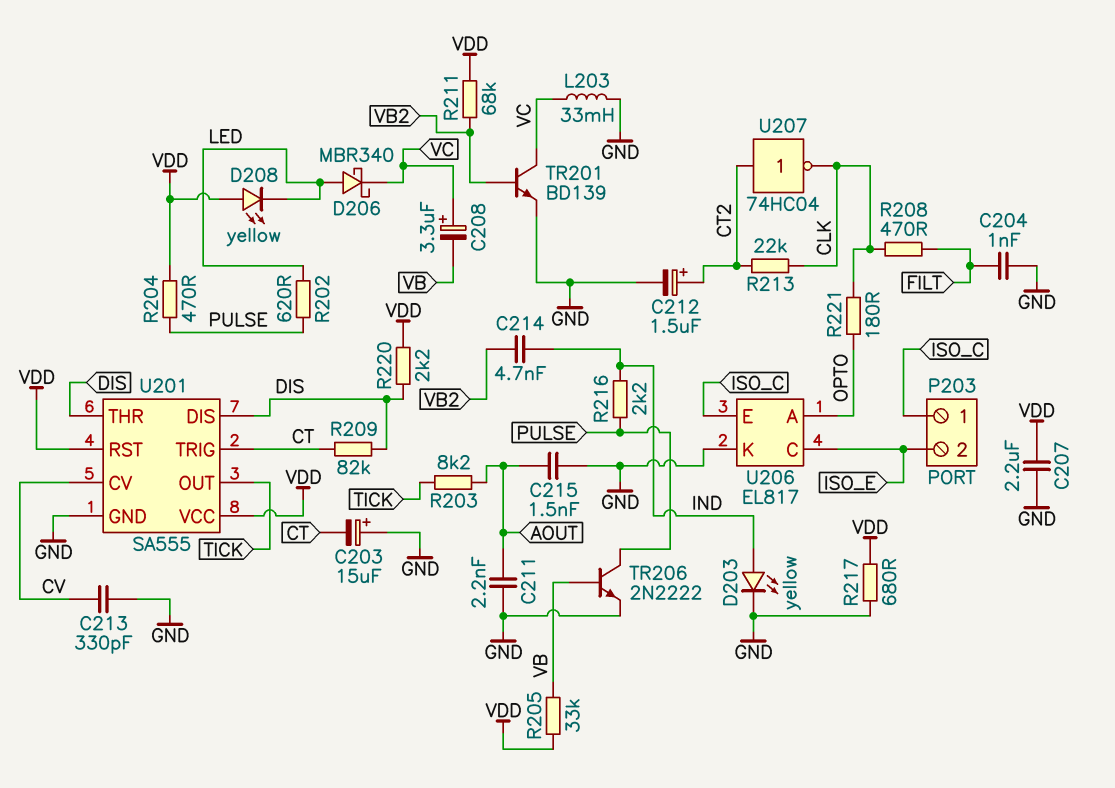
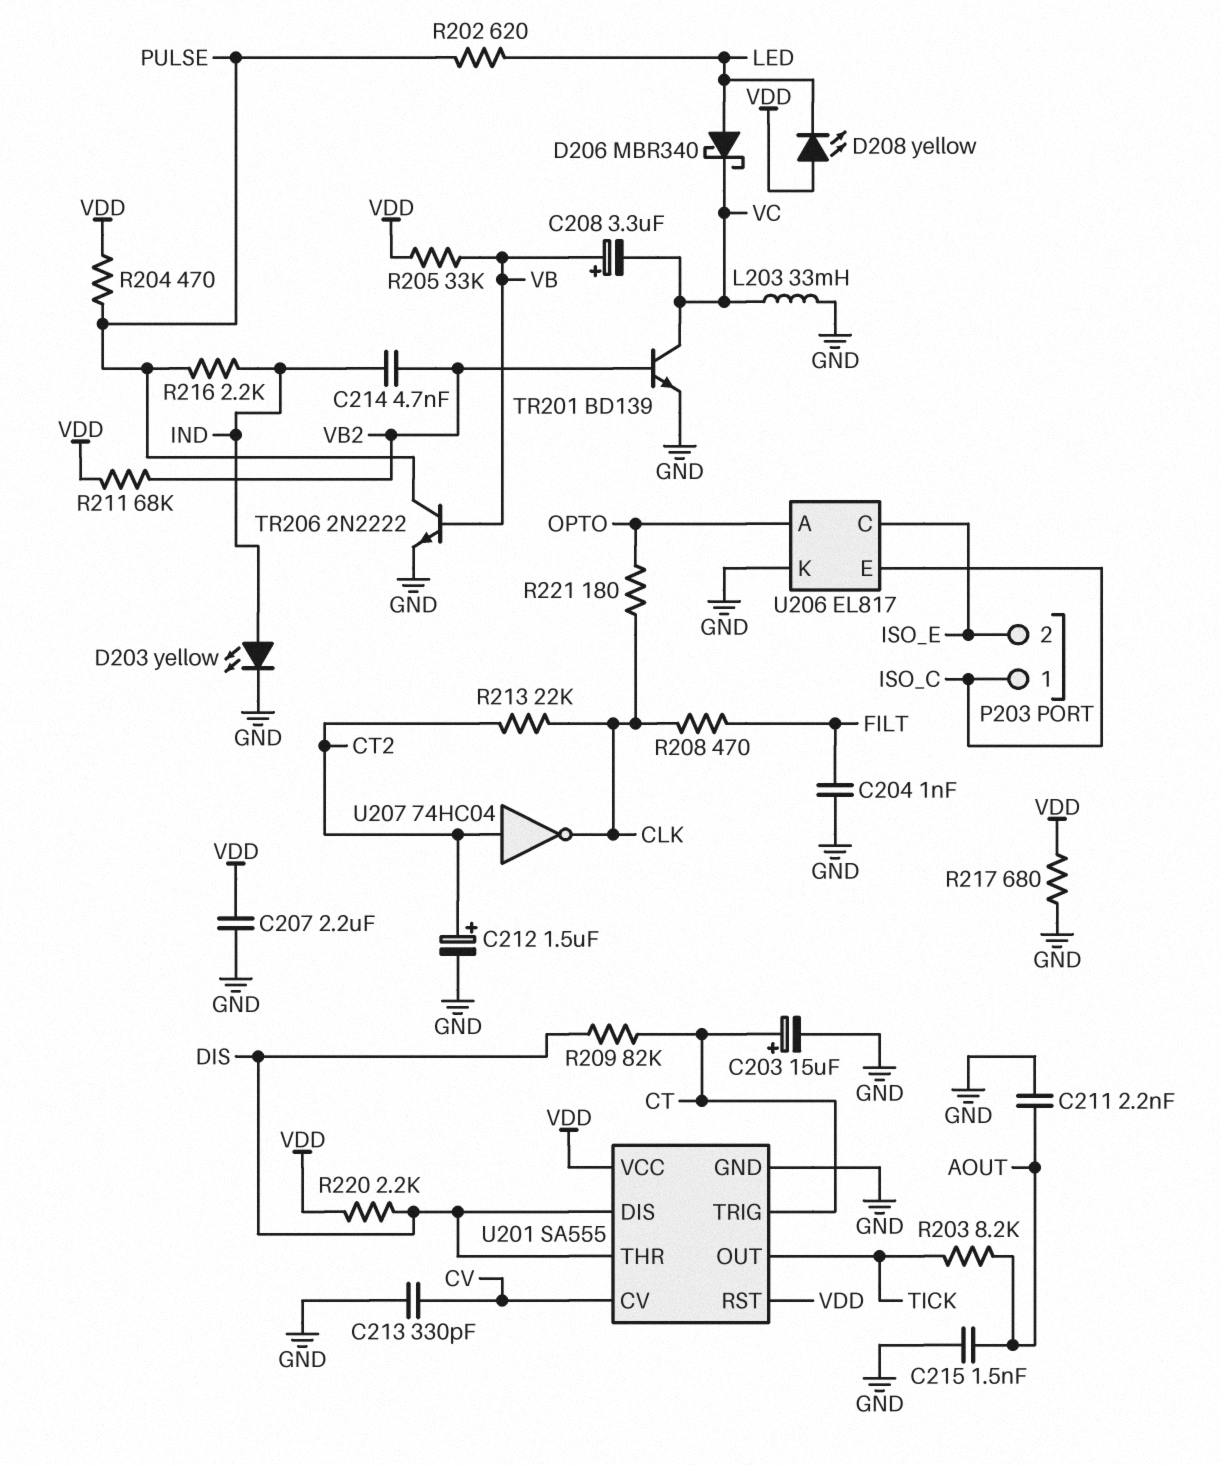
C203: 15uF (plus GND, minus CT) -> 15uF (plus CT, minus GND)
C208: 3.3uF (plus VC, minus VB) -> 3.3uF (plus VB, minus VC)

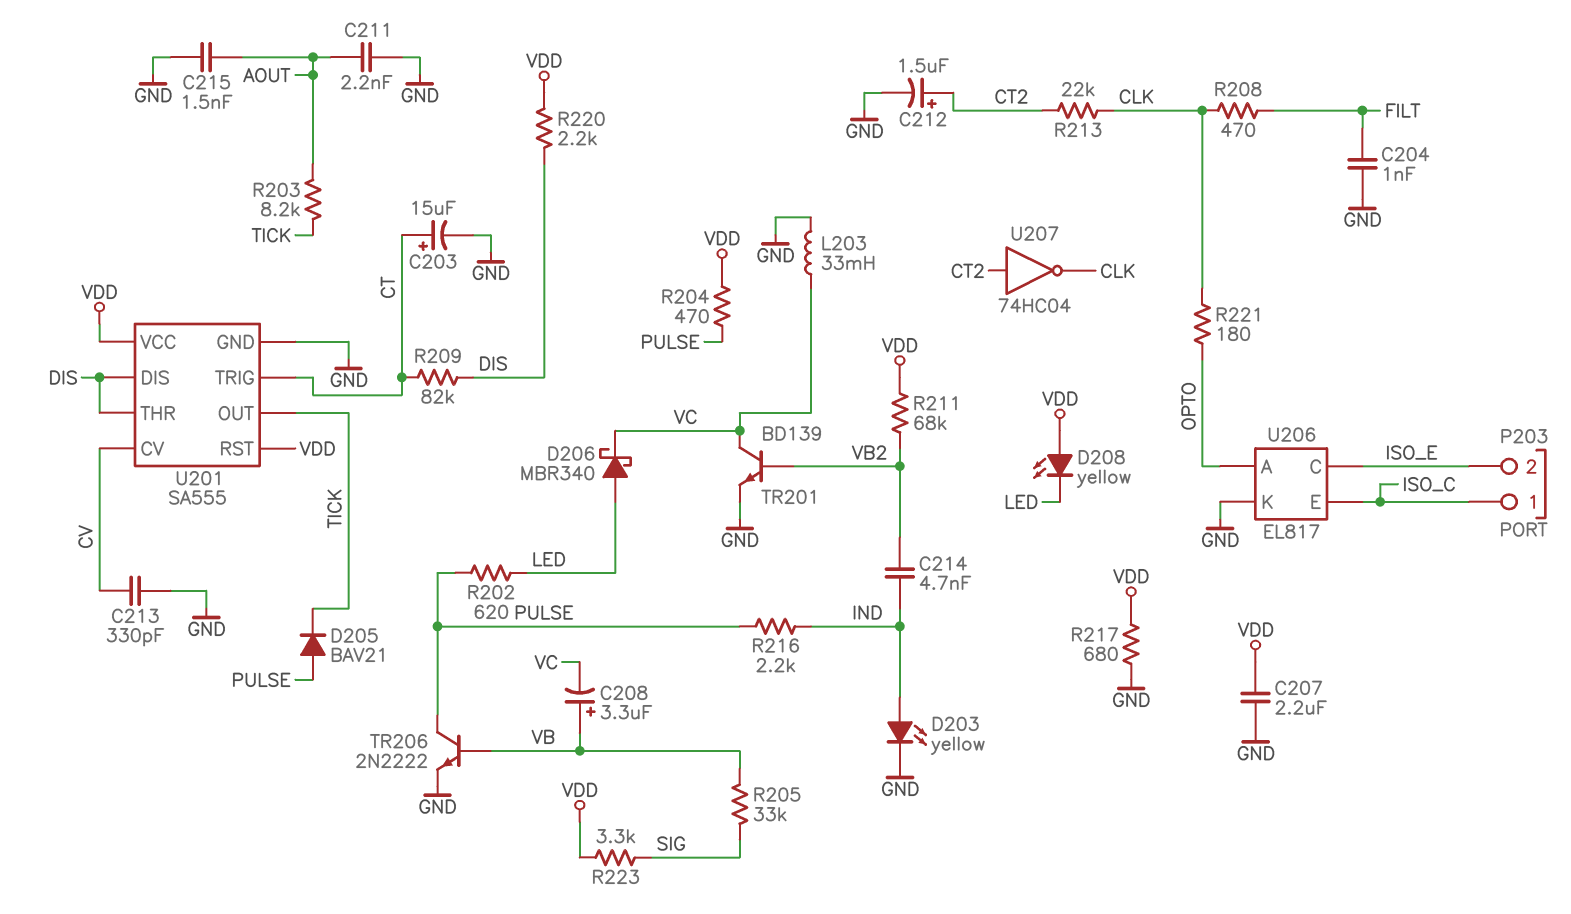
D205: none -> diode BAV21 (A PULSE, K TICK)
R205: 33k (VB, VDD) -> 33k (SIG, VB)
R223: none -> 3.3k (SIG, VDD)

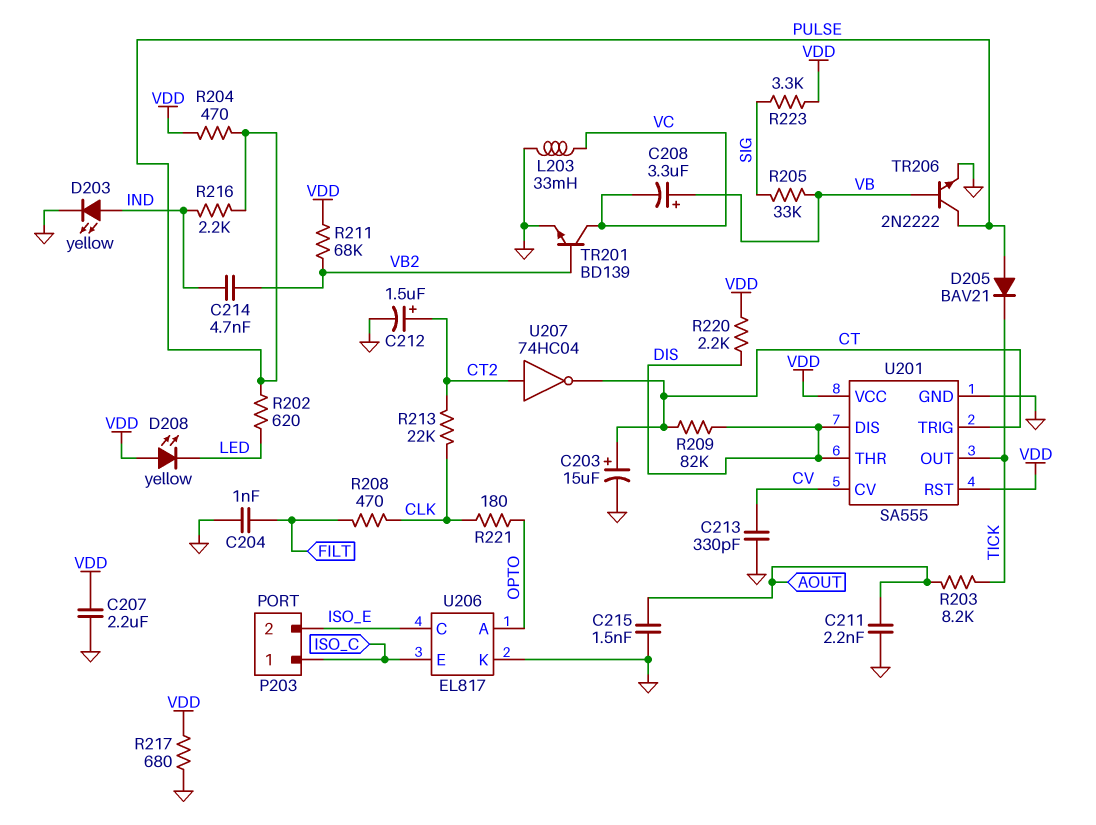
D206: schottky MBR340 (A LED, K VC) -> none
U207: NOT 74HC04 (in CT2, out CLK) -> NOT 74HC04 (in CT2, out CT)

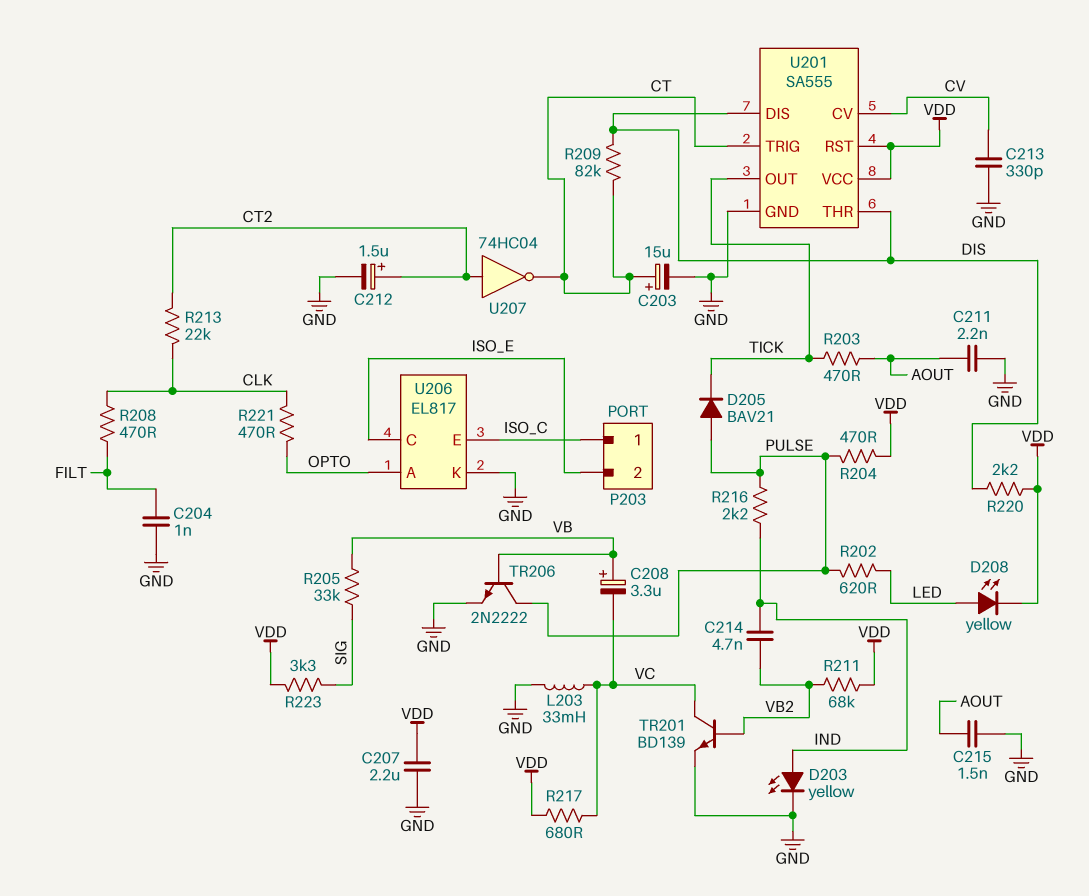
D208: LED yellow (A VDD, K LED) -> LED yellow (A LED, K VDD)
R203: 8.2k (AOUT, TICK) -> 470 (AOUT, TICK)
R217: 680 (GND, VDD) -> 680 (VC, VDD)
R221: 180 (CLK, OPTO) -> 470 (CLK, OPTO)

